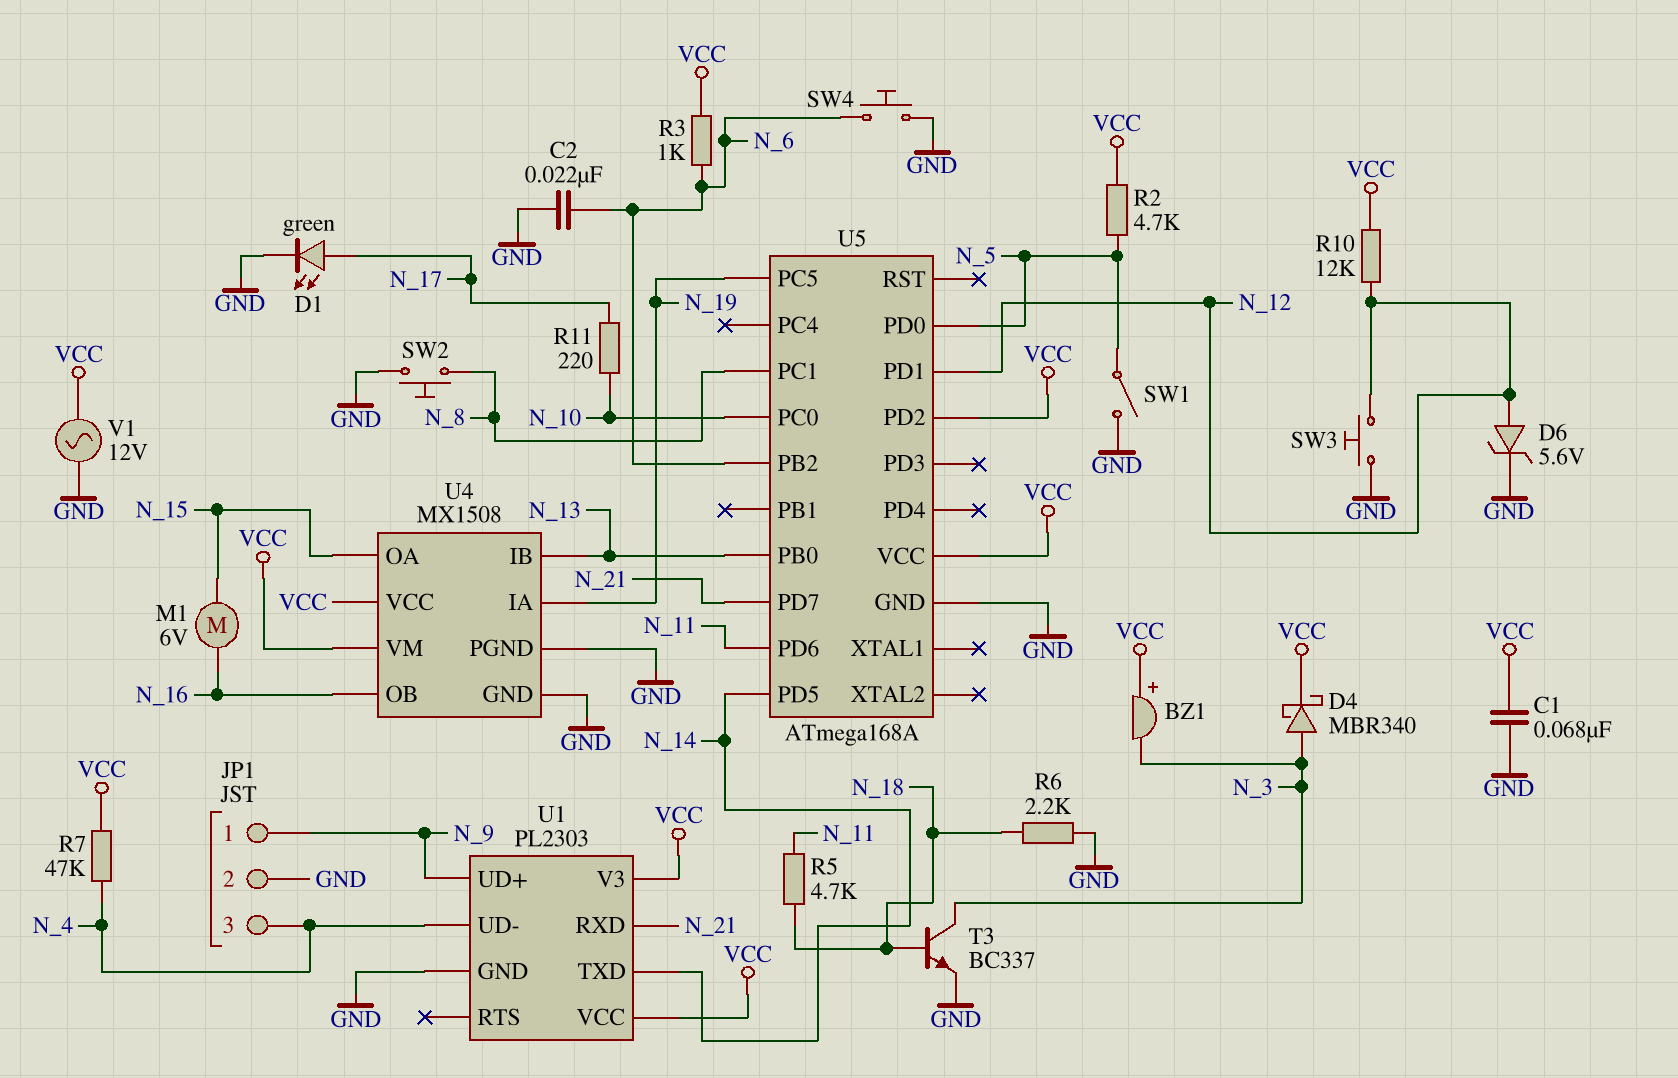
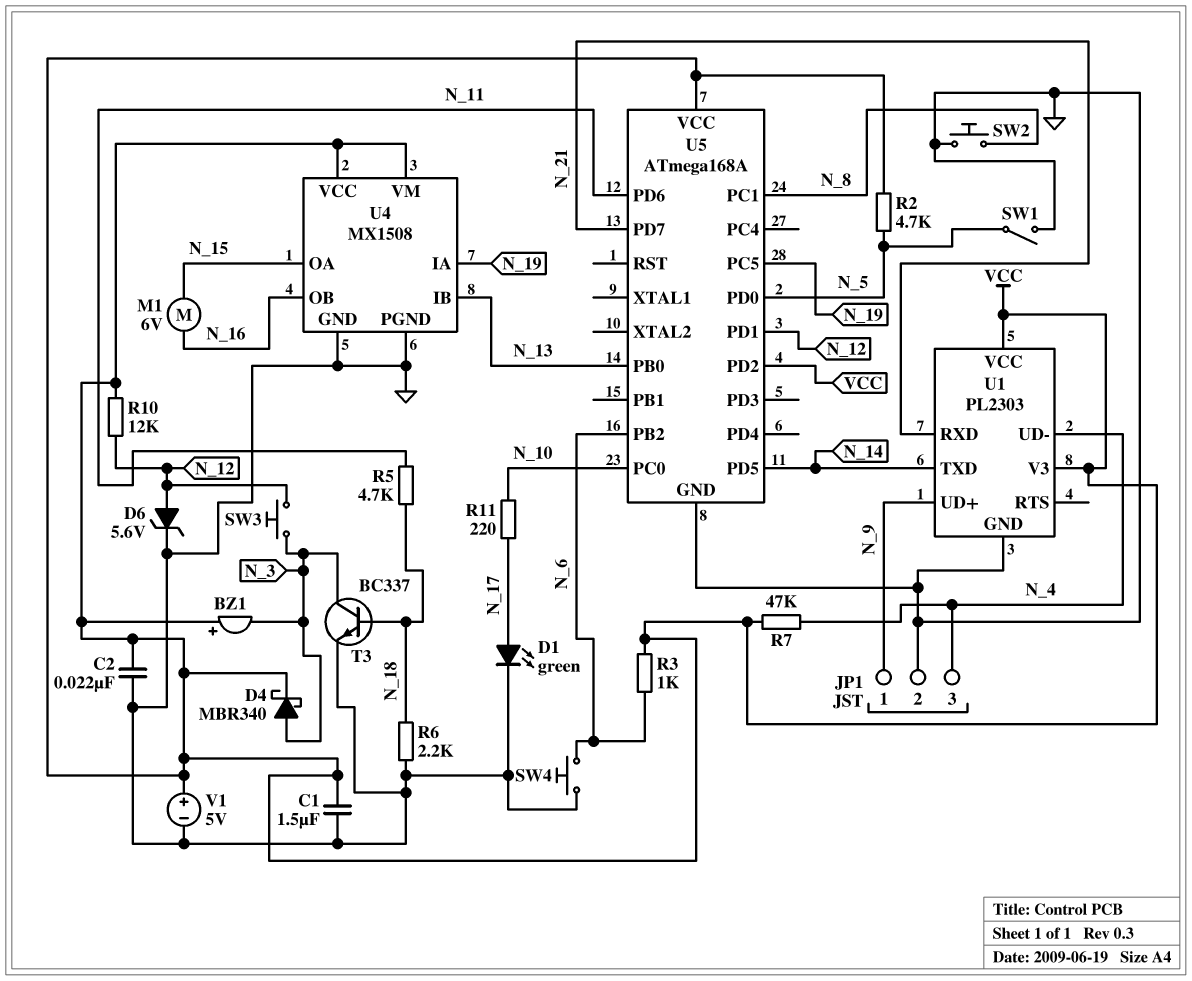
C1: 68nF (GND, VCC) -> 1.5uF (GND, VCC)
C2: 22nF (GND, N_6) -> 22nF (GND, VCC)
SW3: button (GND, N_12) -> button (N_3, N_12)
V1: AC 12V (GND, VCC) -> 5V (plus VCC, minus GND)

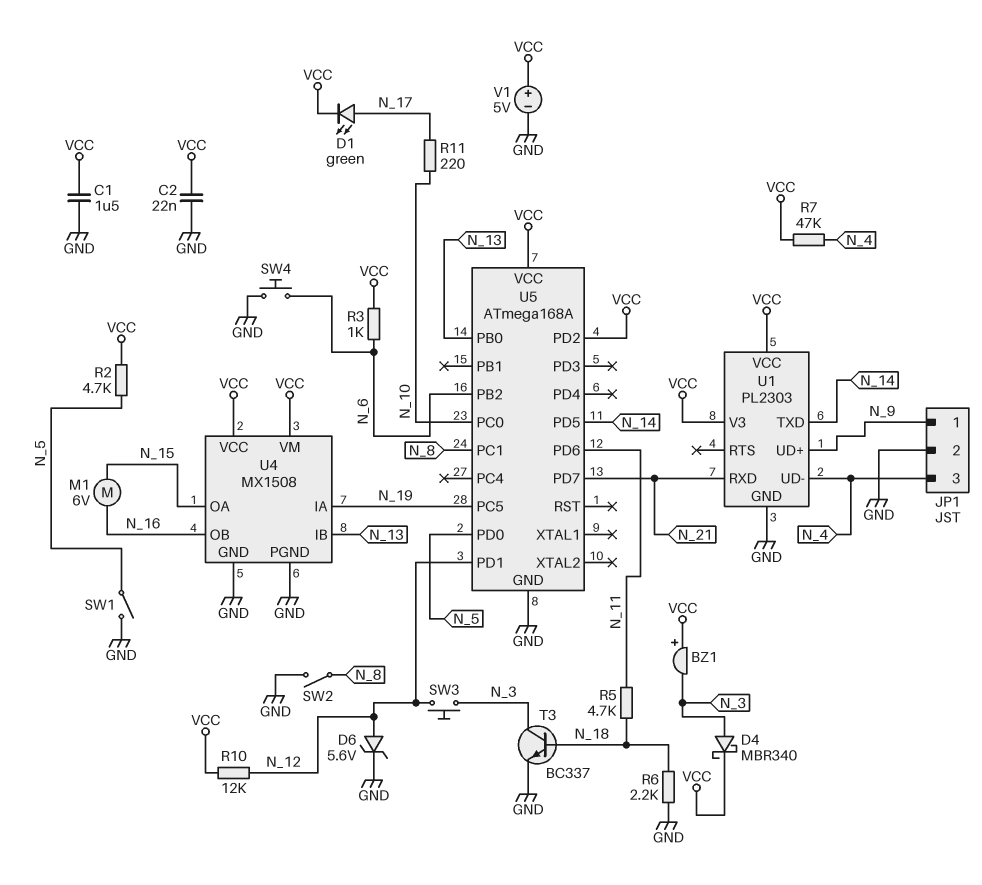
D1: LED green (A N_17, K GND) -> LED green (A N_17, K VCC)
SW2: button (GND, N_8) -> switch (GND, N_8)

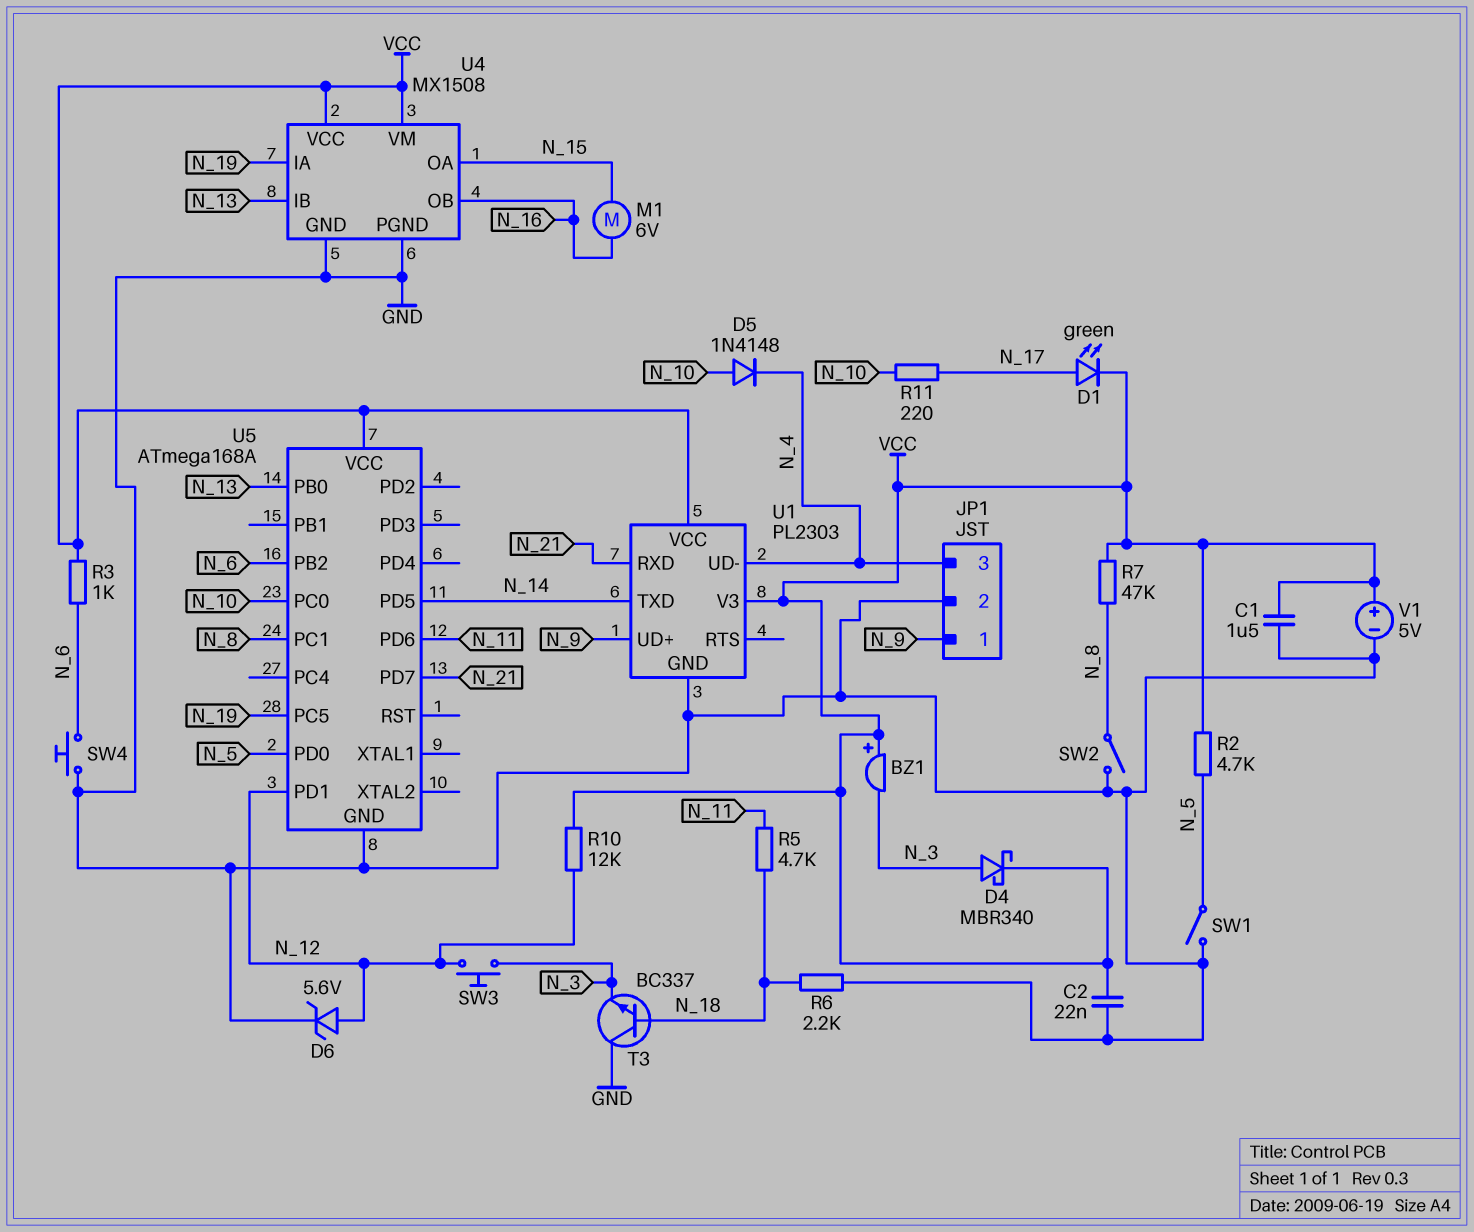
D5: none -> diode 1N4148 (A N_10, K N_4)
R7: 47k (N_4, VCC) -> 47k (N_8, VCC)
T3: NPN BC337 (B N_18, C N_3, E GND) -> NPN BC337 (B N_18, C GND, E N_3)
U5 pin PD2: VCC -> none

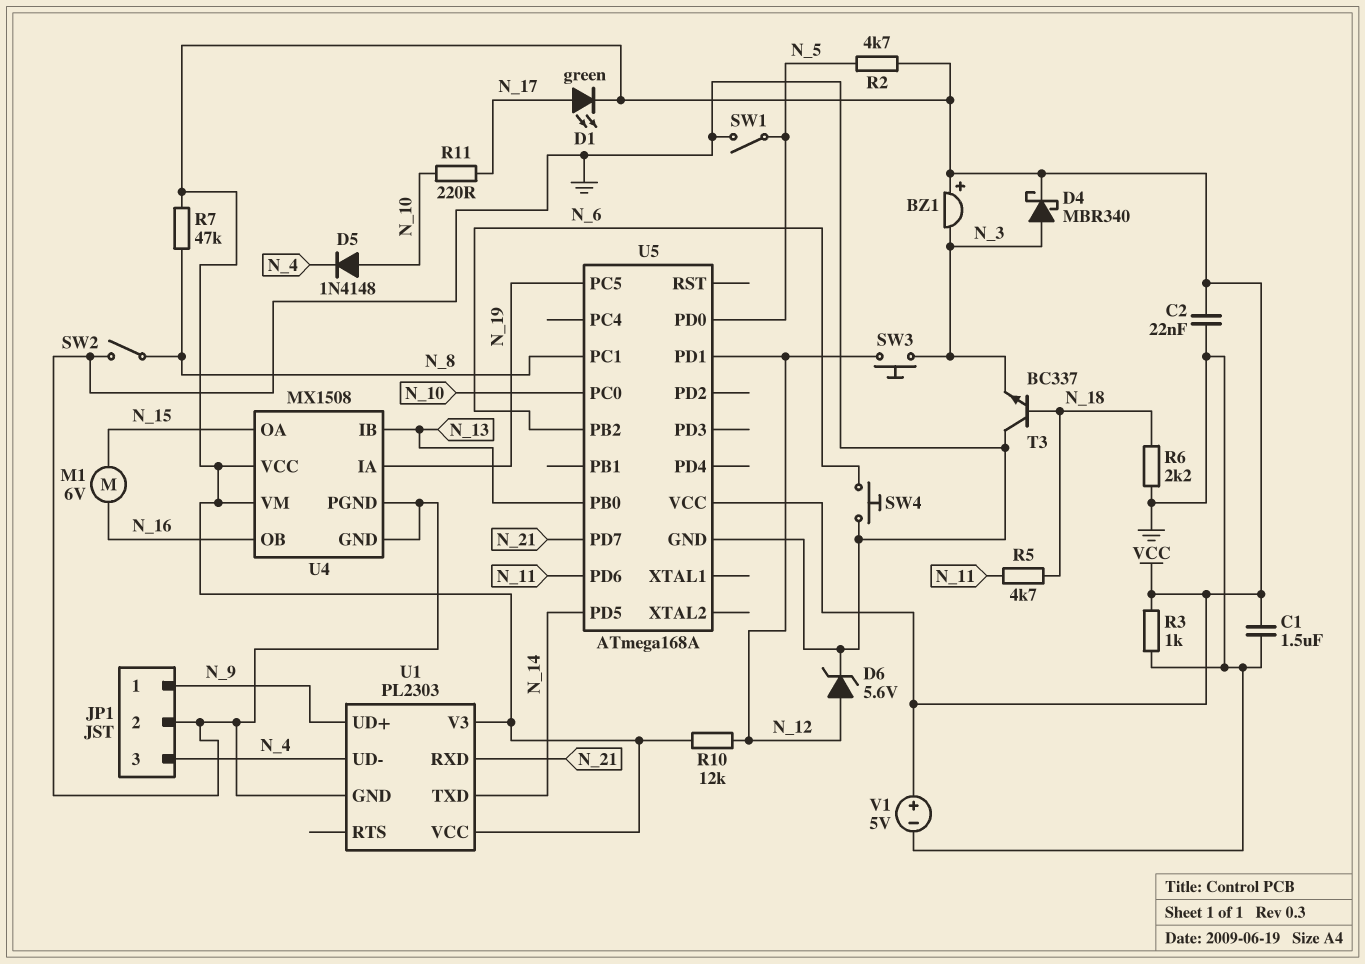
R3: 1k (N_6, VCC) -> 1k (GND, VCC)

